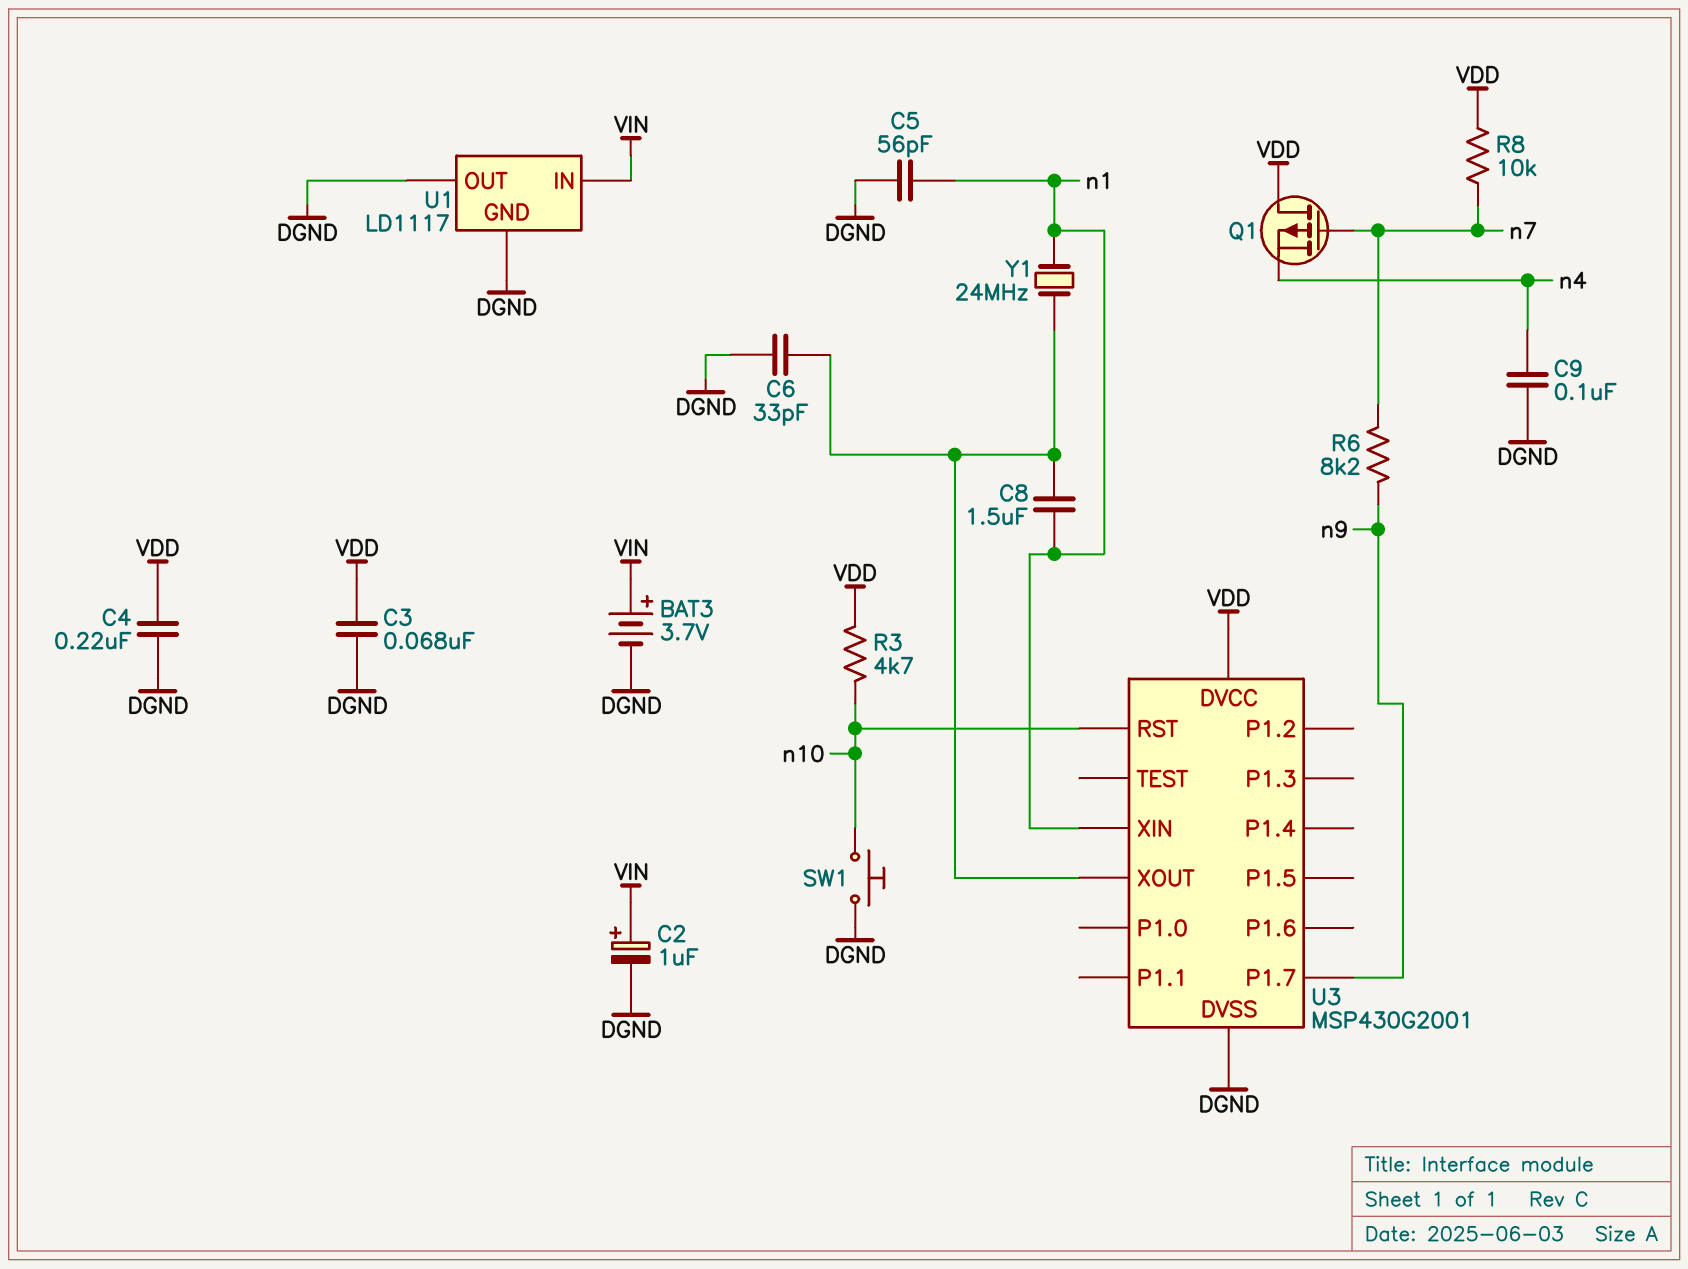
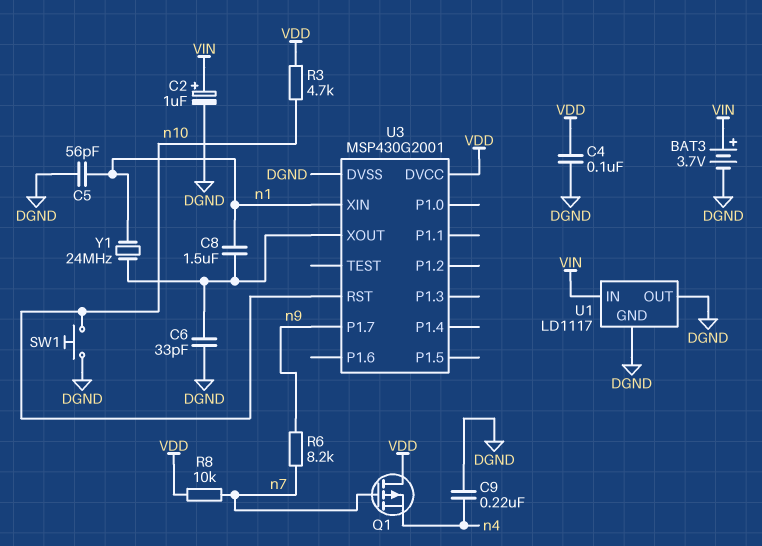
C3: 68nF (DGND, VDD) -> none
C4: 220nF (DGND, VDD) -> 100nF (DGND, VDD)
C9: 100nF (DGND, n4) -> 220nF (DGND, n4)

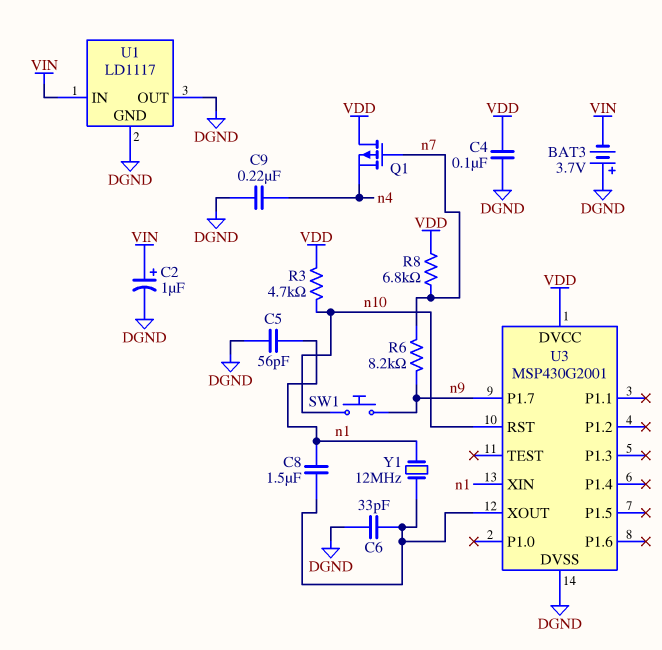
BAT3: 3.7V (plus VIN, minus DGND) -> 3.7V (plus DGND, minus VIN)
R8: 10k (VDD, n7) -> 6.8k (VDD, n7)
SW1: button (DGND, n10) -> button (n9, n10)
Y1: 24MHz (U3/XOUT, n1) -> 12MHz (U3/XOUT, n1)

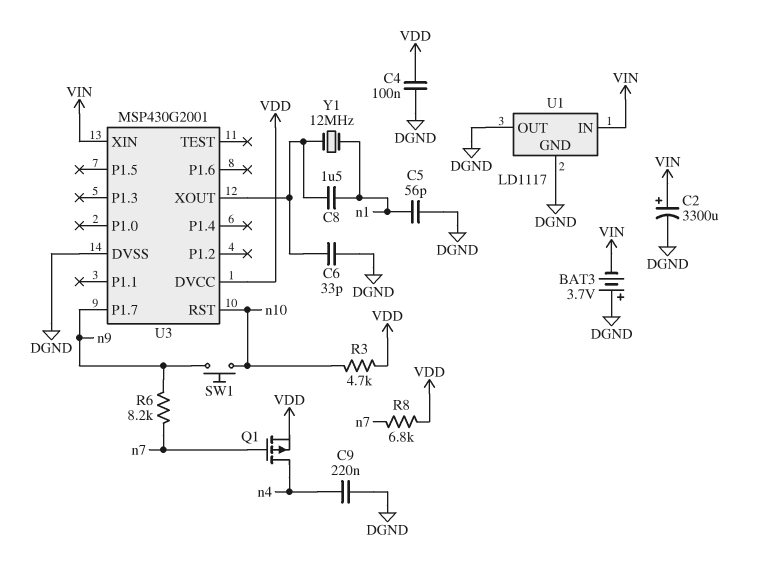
C2: 1uF (plus VIN, minus DGND) -> 3300uF (plus VIN, minus DGND)
Q1: PMOS (G n7, D VDD, S n4) -> PMOS (G n7, D n4, S VDD)
U3 pin XIN: n1 -> VIN

